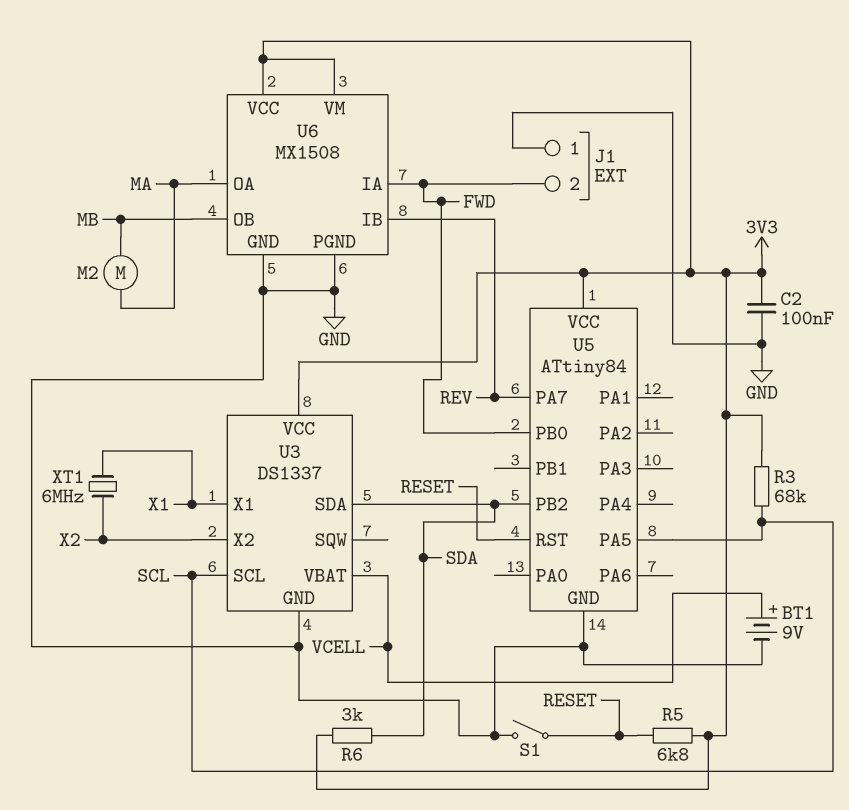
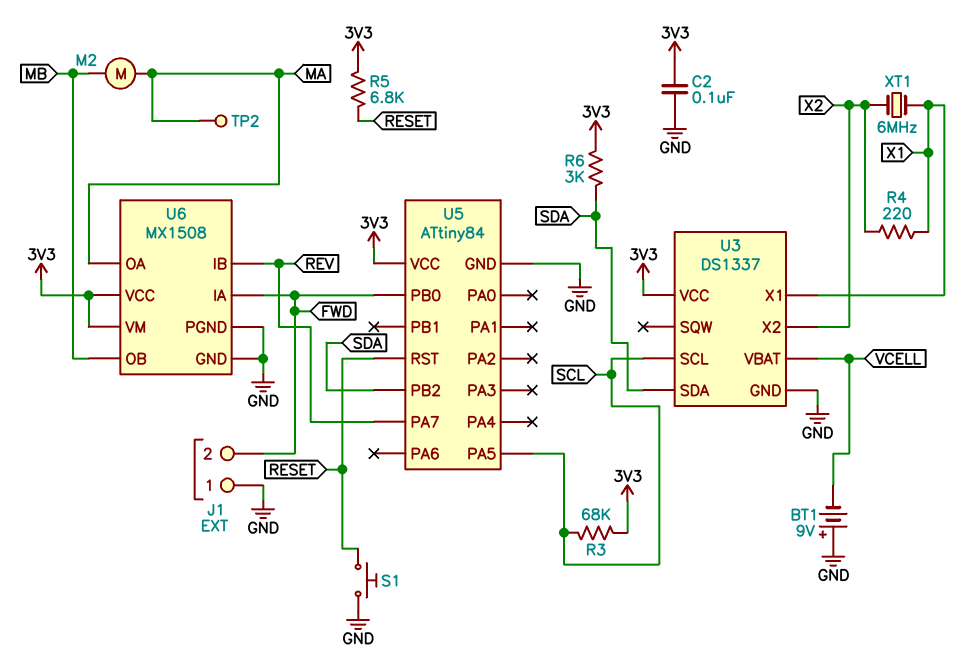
BT1: 9V (plus VCELL, minus GND) -> 9V (plus GND, minus VCELL)
R4: none -> 220 (X1, X2)
S1: switch (GND, RESET) -> button (GND, RESET)
TP2: none -> test point (MA)

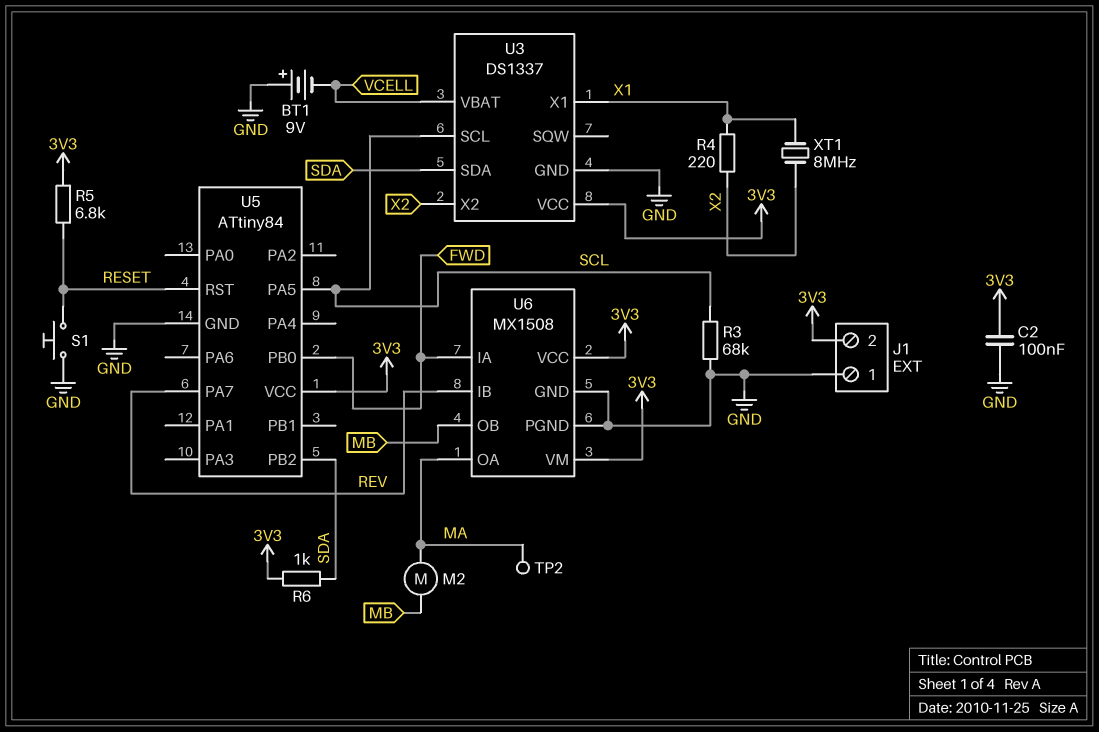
J1 pin 2: FWD -> 3V3
R3: 68k (3V3, SCL) -> 68k (GND, SCL)
R6: 3k (3V3, SDA) -> 1k (3V3, SDA)
XT1: 6MHz (X1, X2) -> 8MHz (X1, X2)

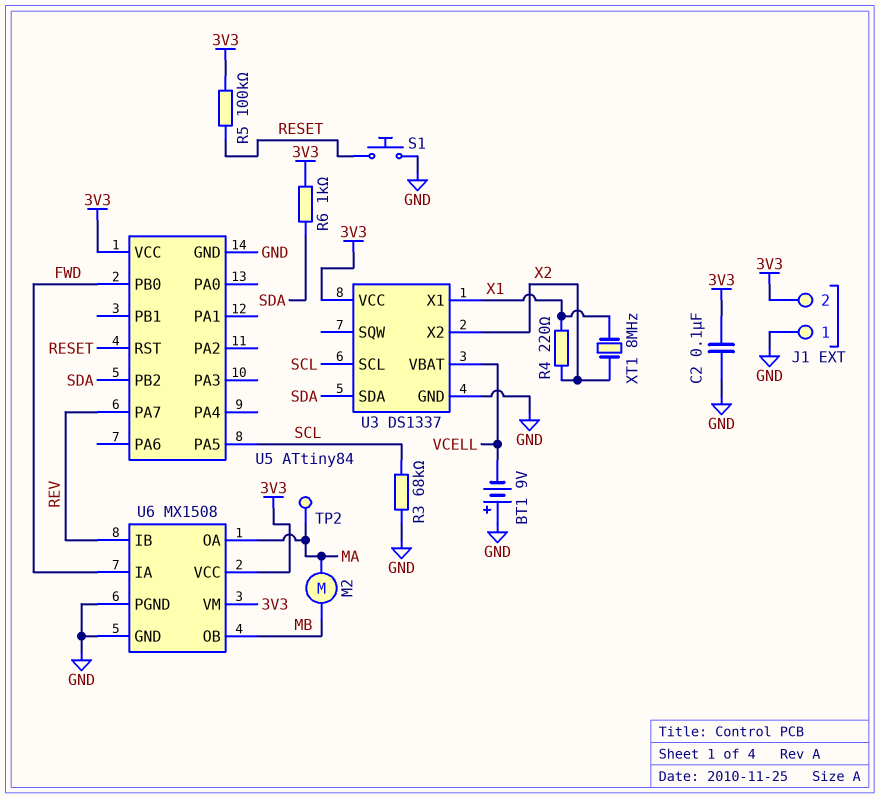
R5: 6.8k (3V3, RESET) -> 100k (3V3, RESET)

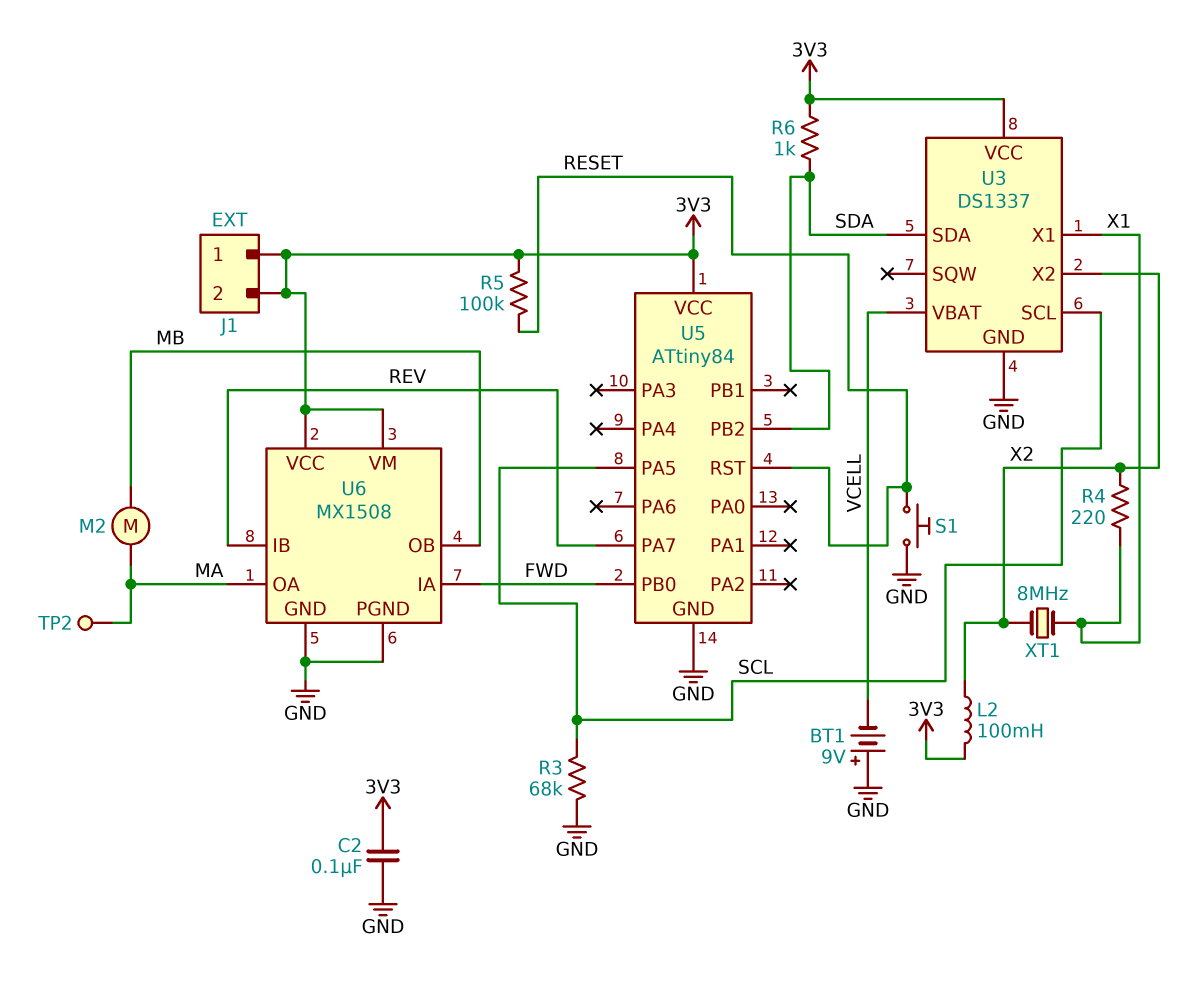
J1 pin 1: GND -> 3V3
L2: none -> 100mH (3V3, X2)

